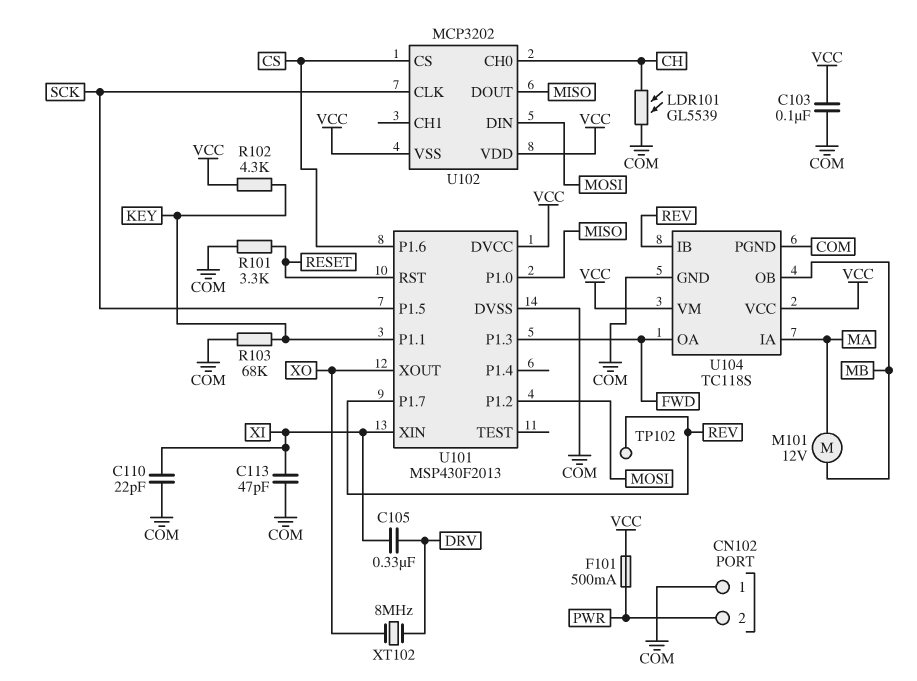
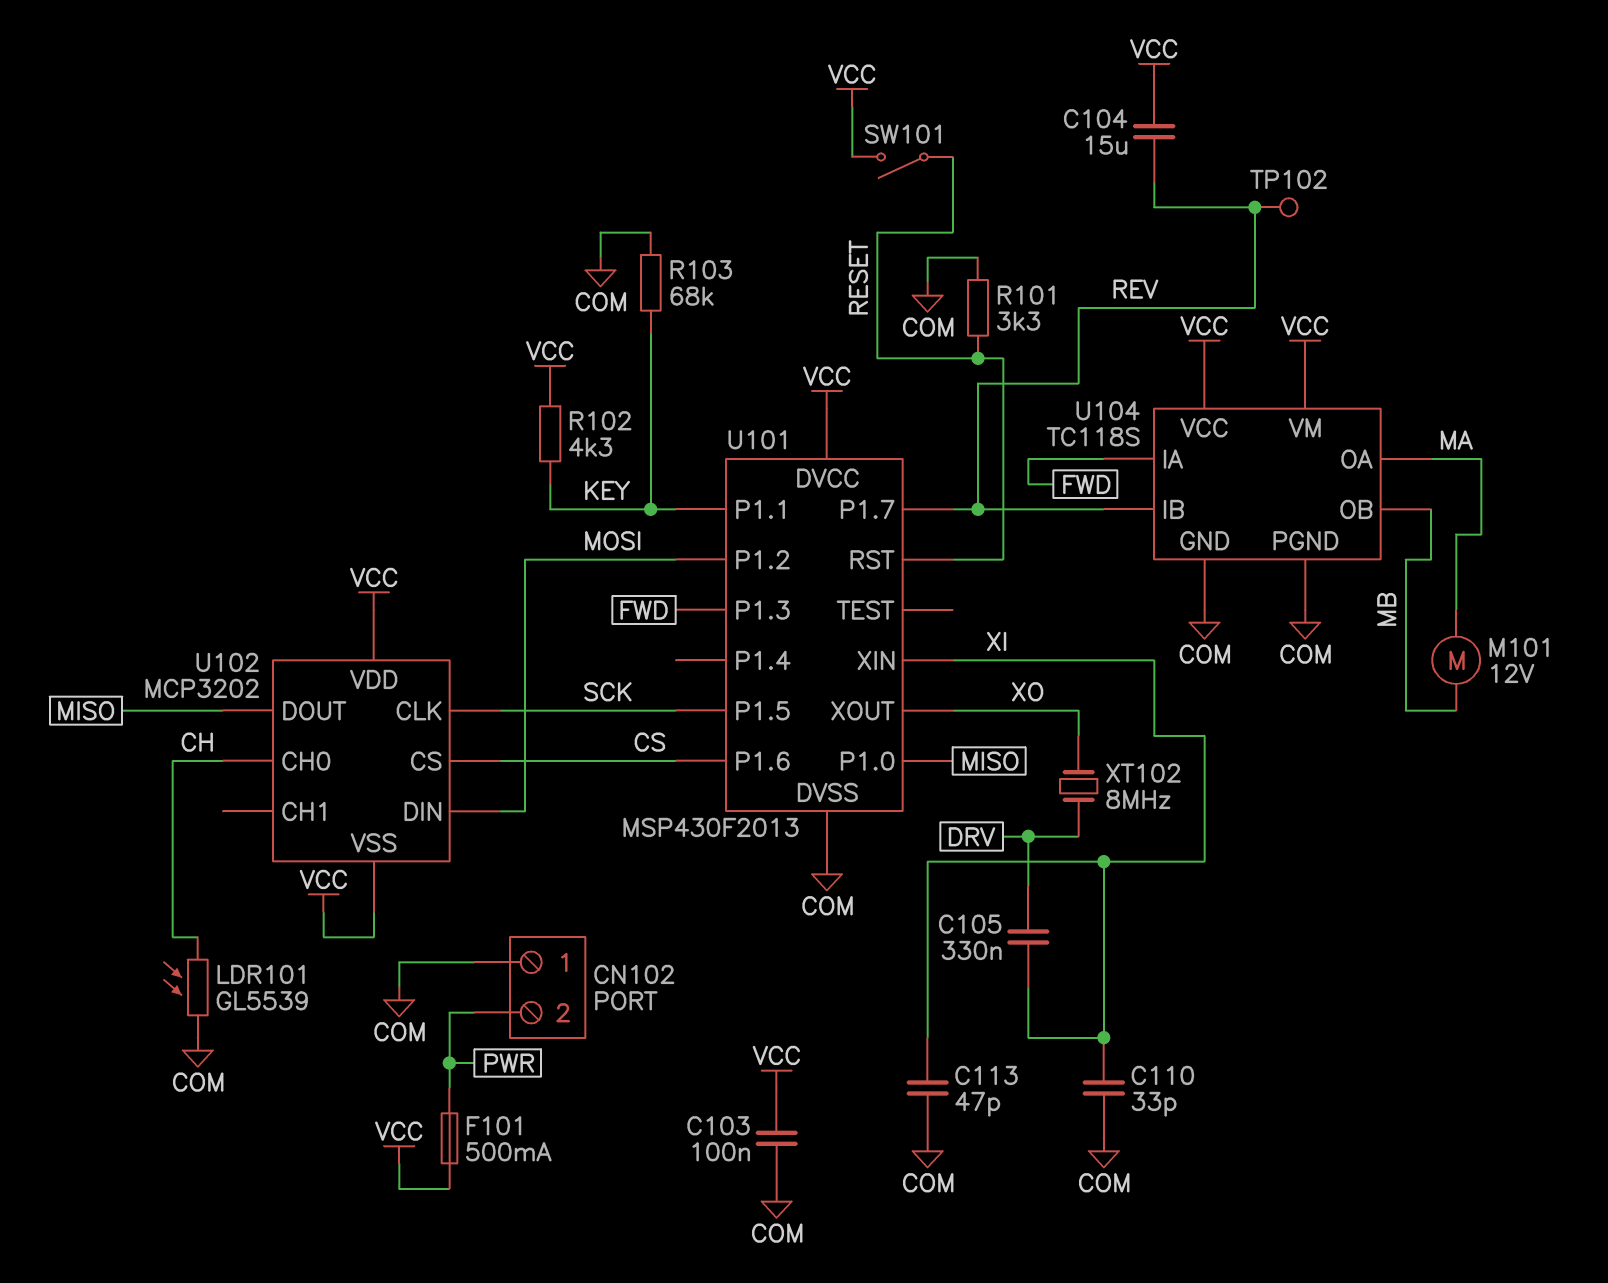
C104: none -> 15uF (REV, VCC)
C110: 22pF (COM, XI) -> 33pF (COM, XI)
SW101: none -> switch (RESET, VCC)
U104 pin IA: MA -> FWD
U104 pin OA: FWD -> MA

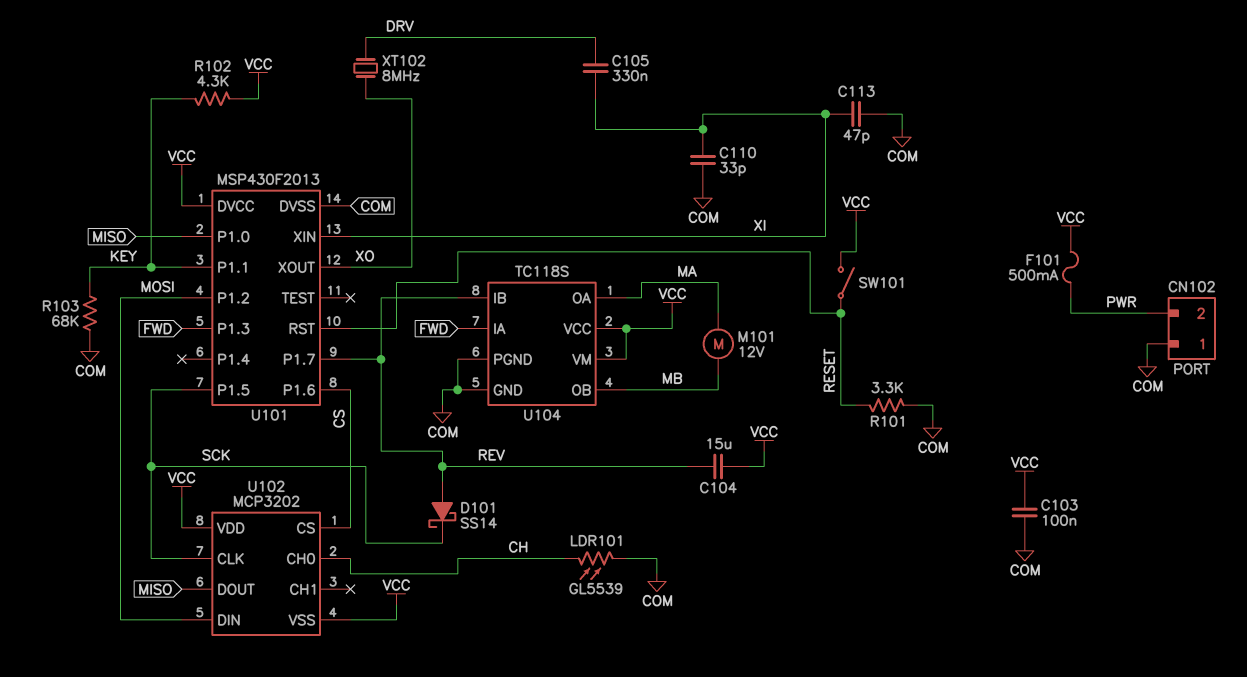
D101: none -> schottky SS14 (A REV, K SCK)
TP102: test point (REV) -> none

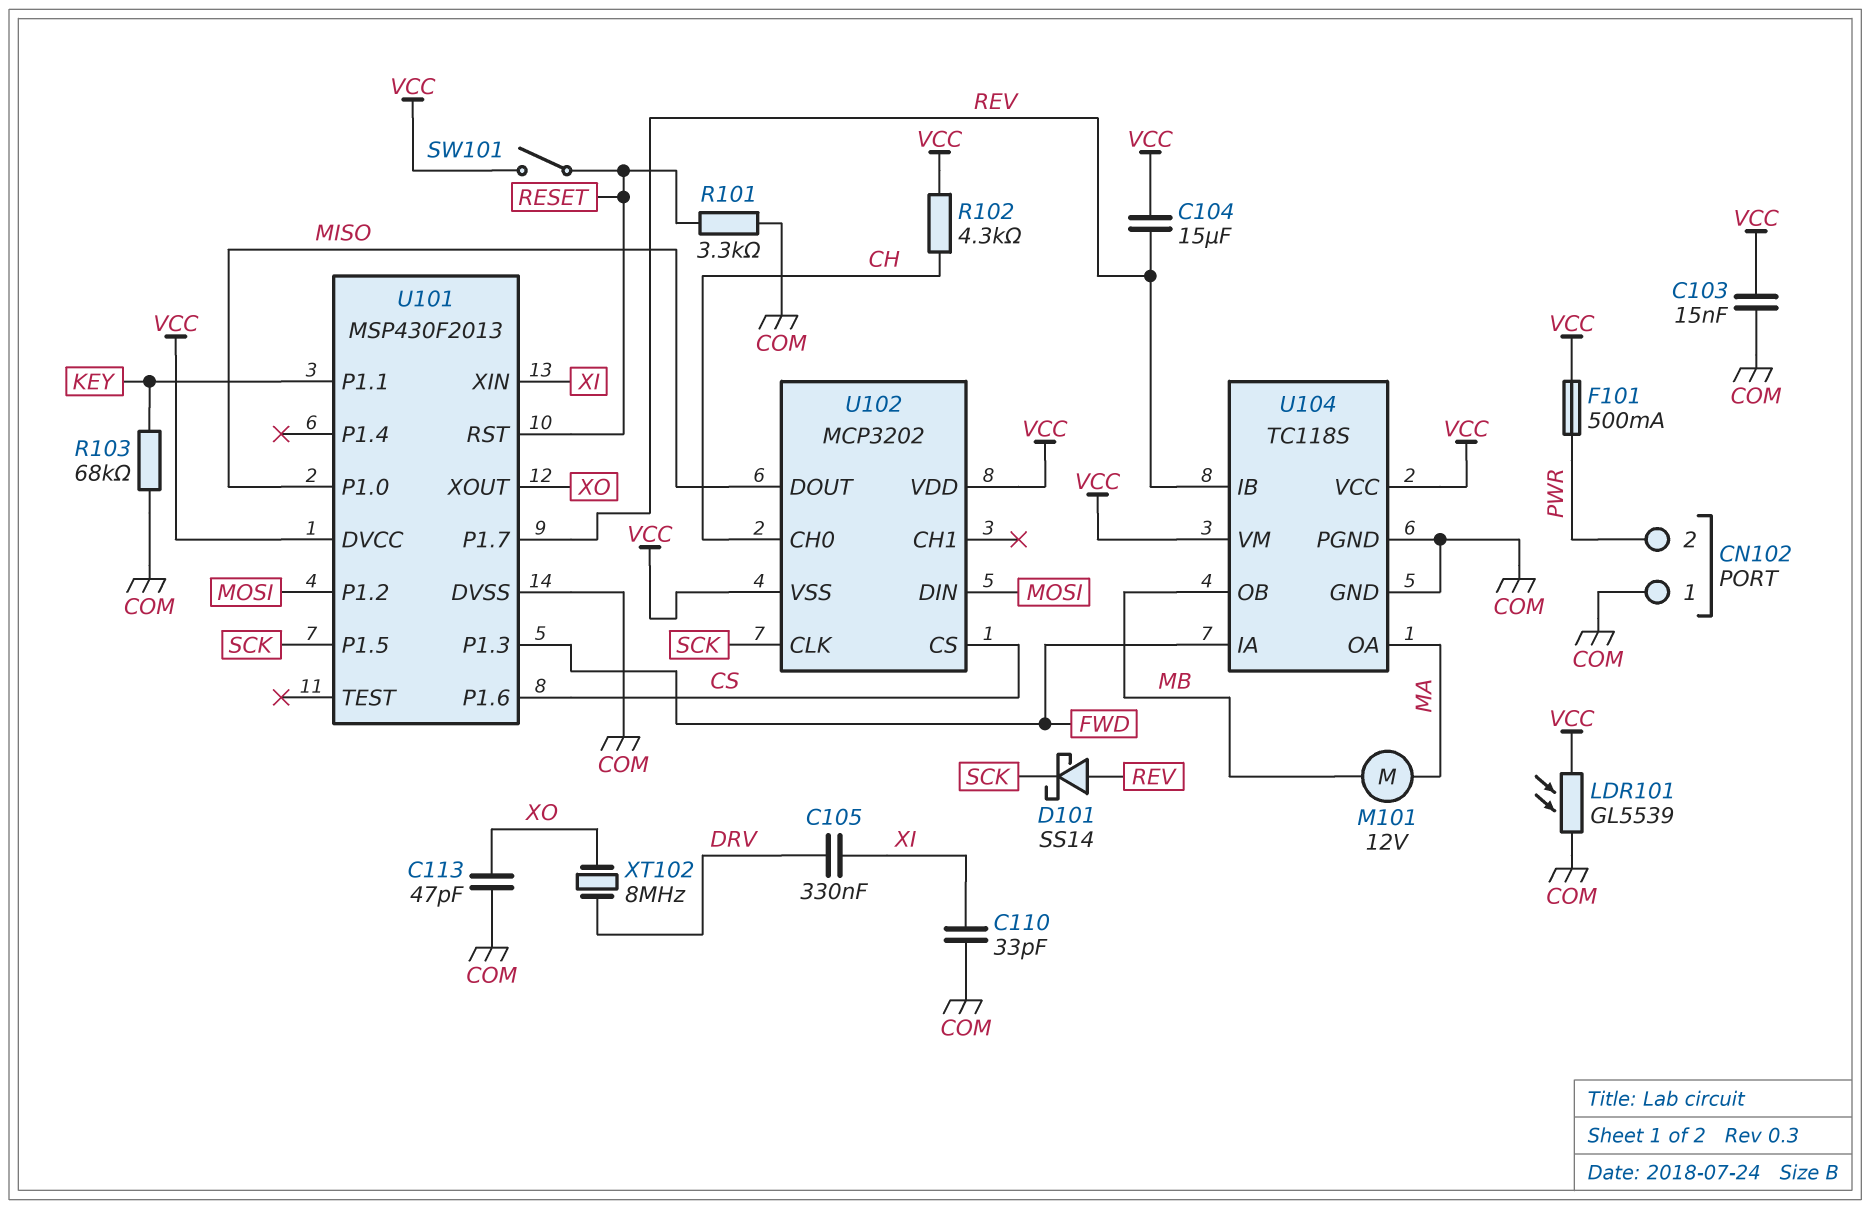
C103: 100nF (COM, VCC) -> 15nF (COM, VCC)
C113: 47pF (COM, XI) -> 47pF (COM, XO)
LDR101: GL5539 (CH, COM) -> GL5539 (COM, VCC)
R102: 4.3k (KEY, VCC) -> 4.3k (CH, VCC)

